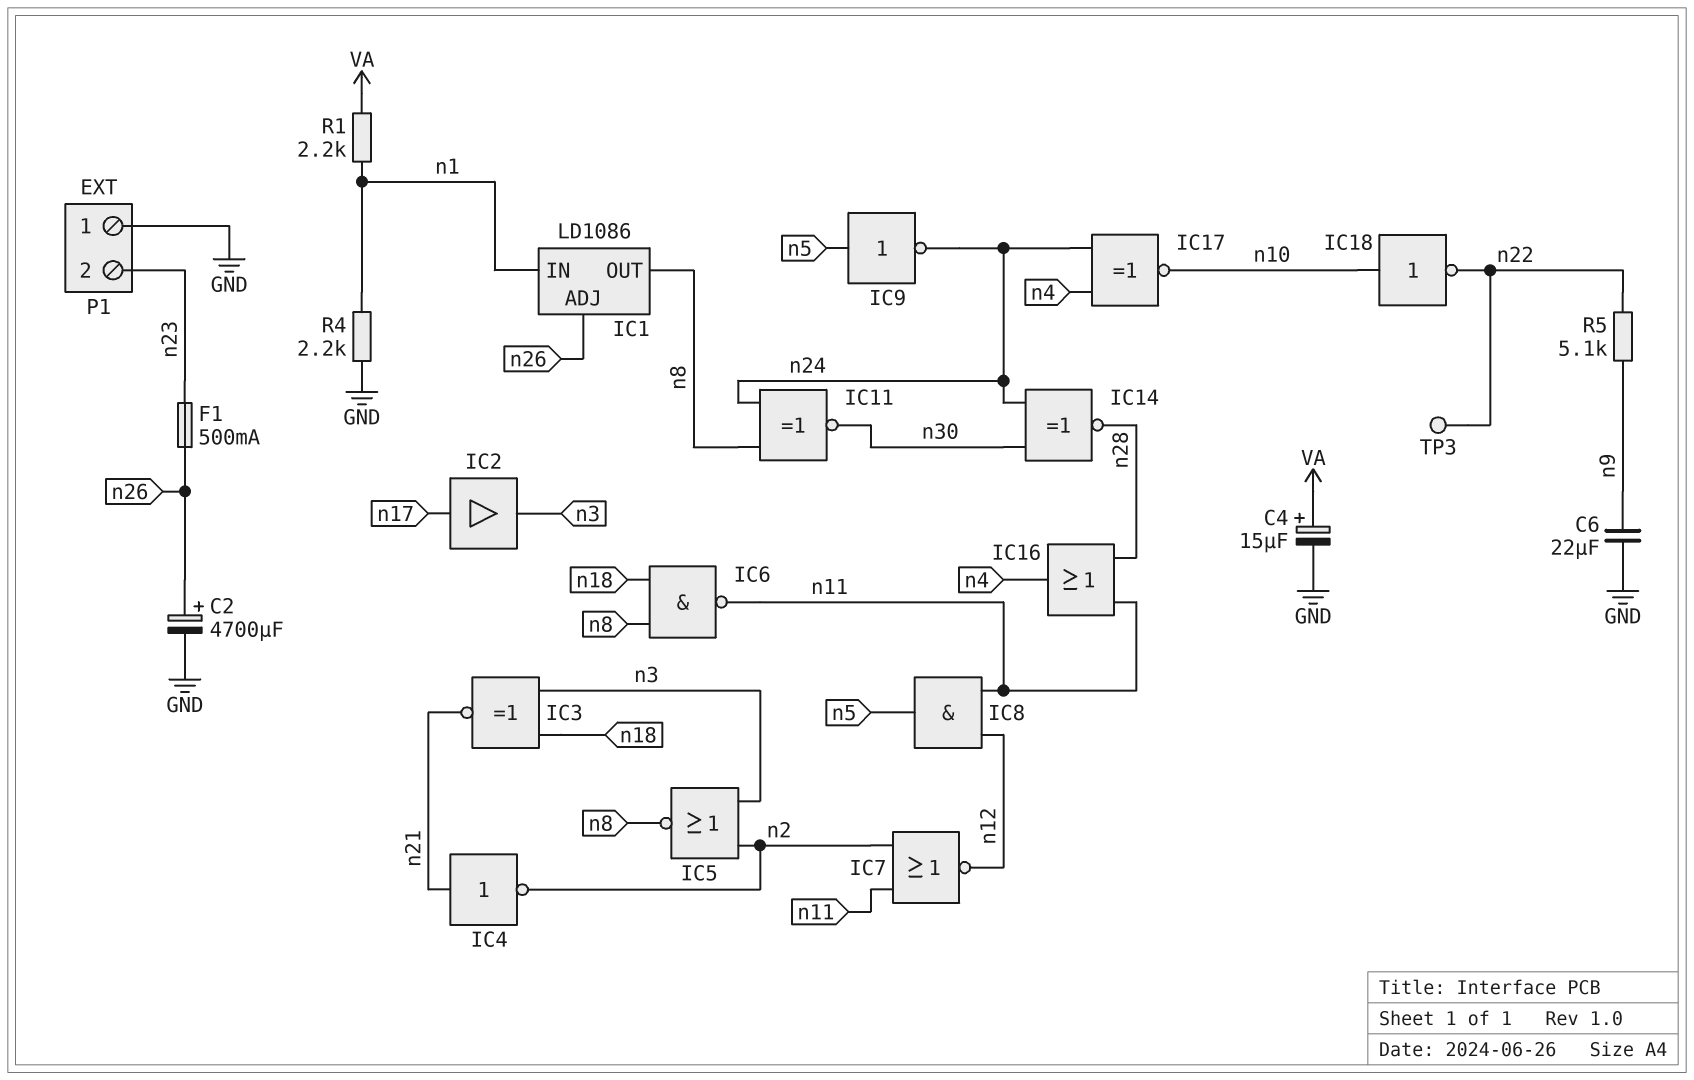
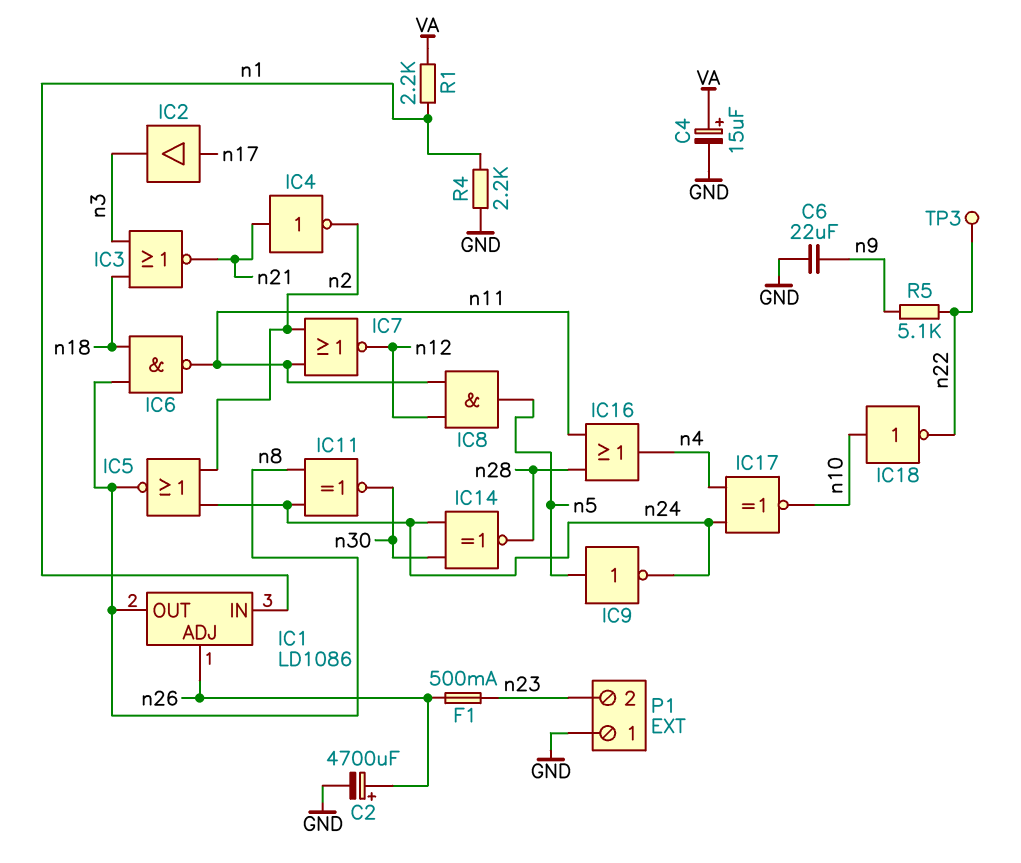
IC3: XNOR (in n3, in n18, out n21) -> NOR (in n3, in n18, out n21)
IC5: NOR (in n2, in n3, out n8) -> NOR (in n2, in n24, out n8)

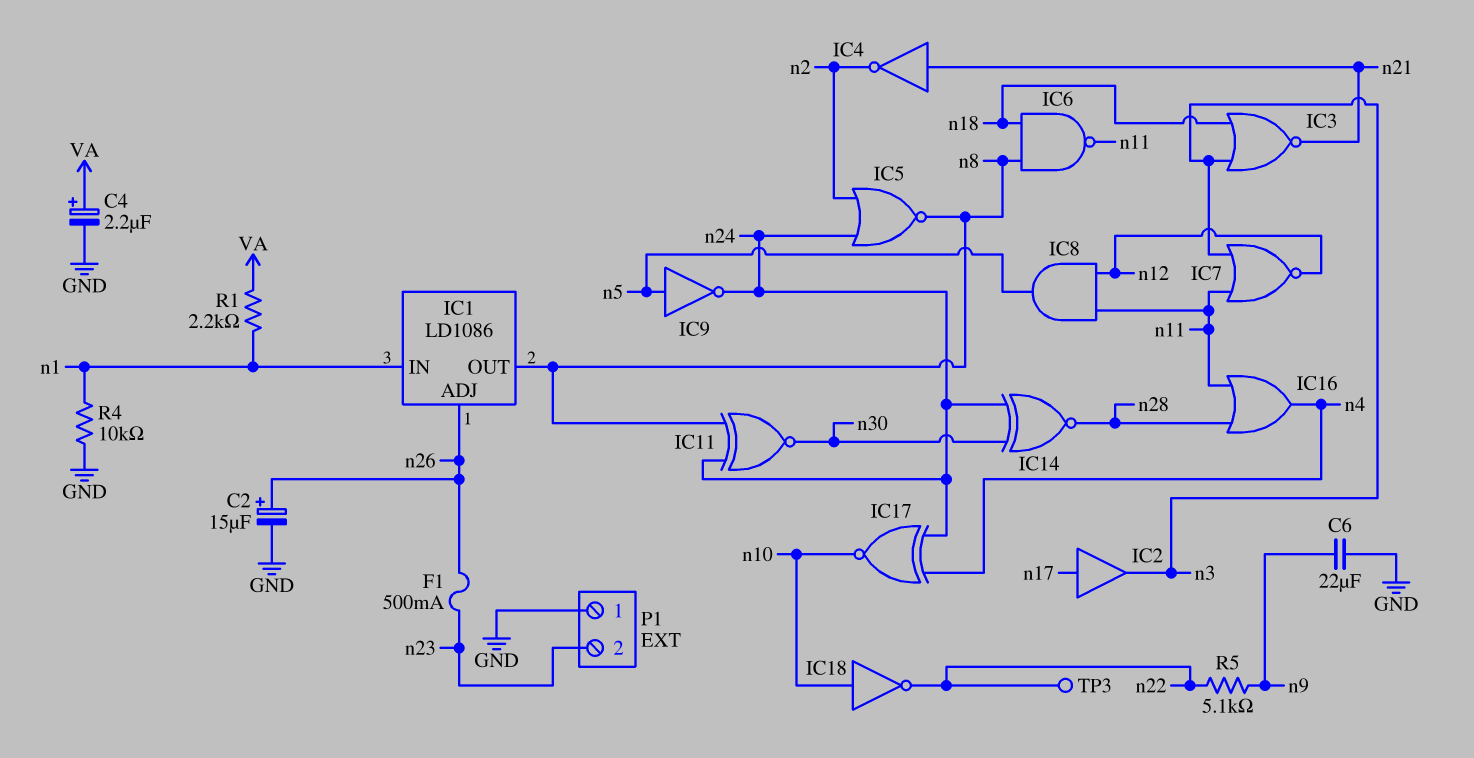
C2: 4700uF (plus n26, minus GND) -> 15uF (plus n26, minus GND)
C4: 15uF (plus VA, minus GND) -> 2.2uF (plus VA, minus GND)
IC7: NOR (in n2, in n11, out n12) -> NOR (in n3, in n11, out n12)
R4: 2.2k (GND, n1) -> 10k (GND, n1)

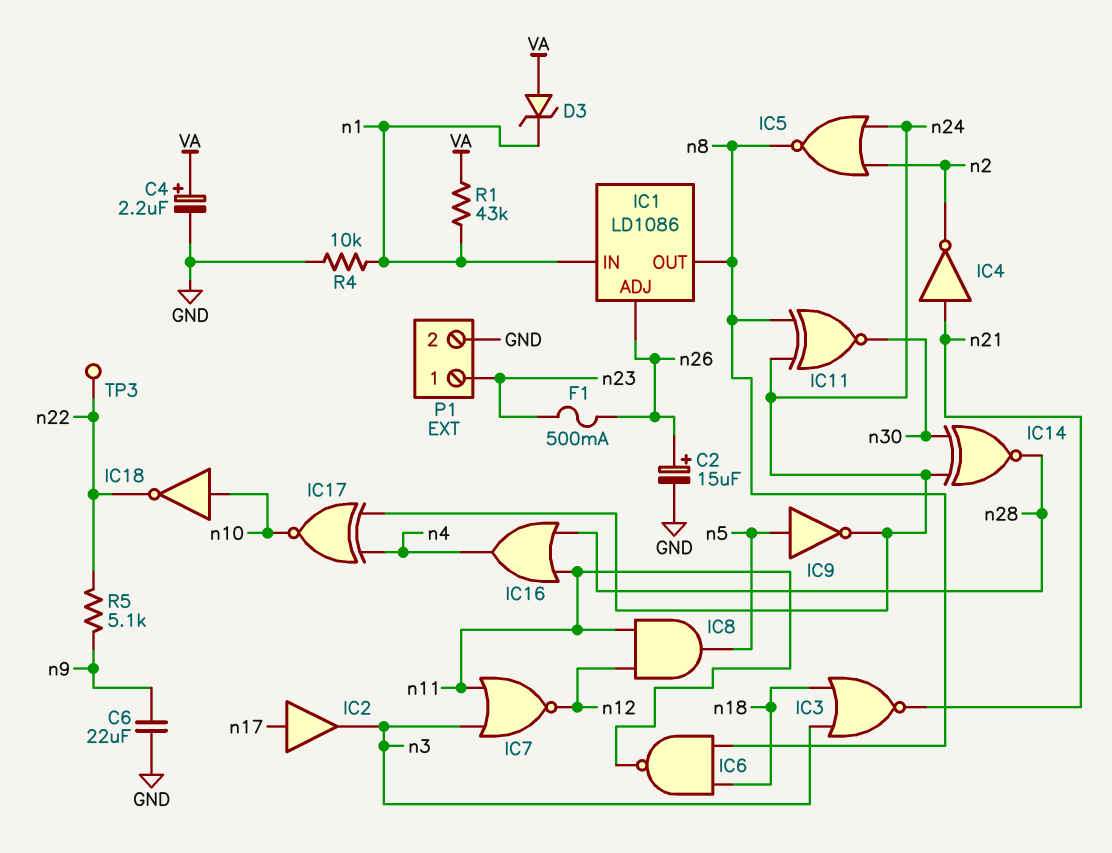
D3: none -> zener (A VA, K n1)
P1 pin 1: GND -> n23
P1 pin 2: n23 -> GND
R1: 2.2k (VA, n1) -> 43k (VA, n1)

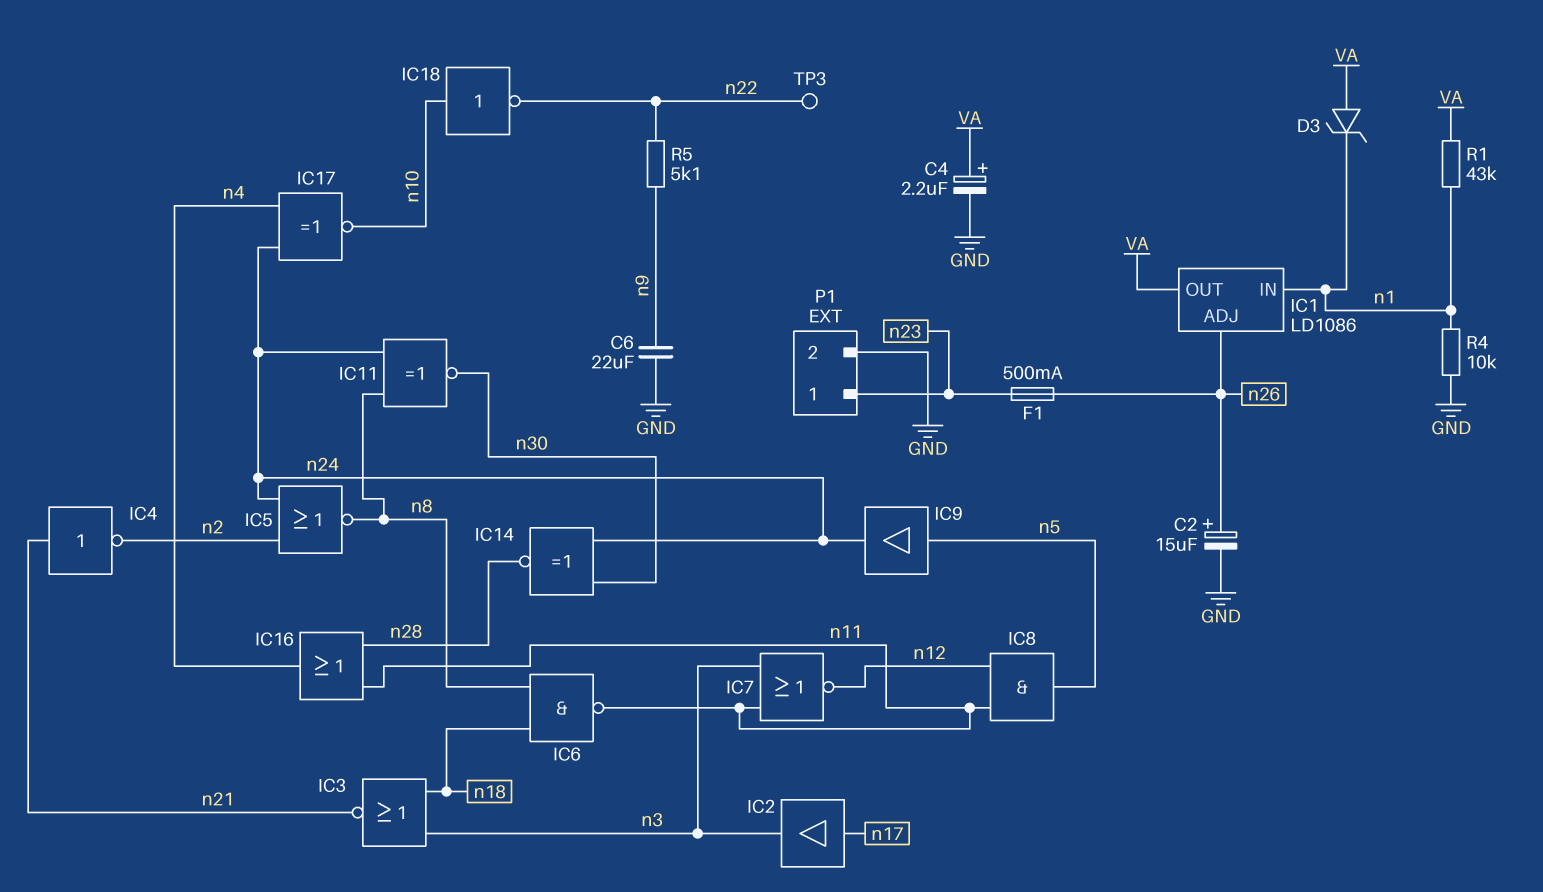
IC1 pin OUT: n8 -> VA
IC9: NOT (in n5, out n24) -> buffer (in n5, out n24)

